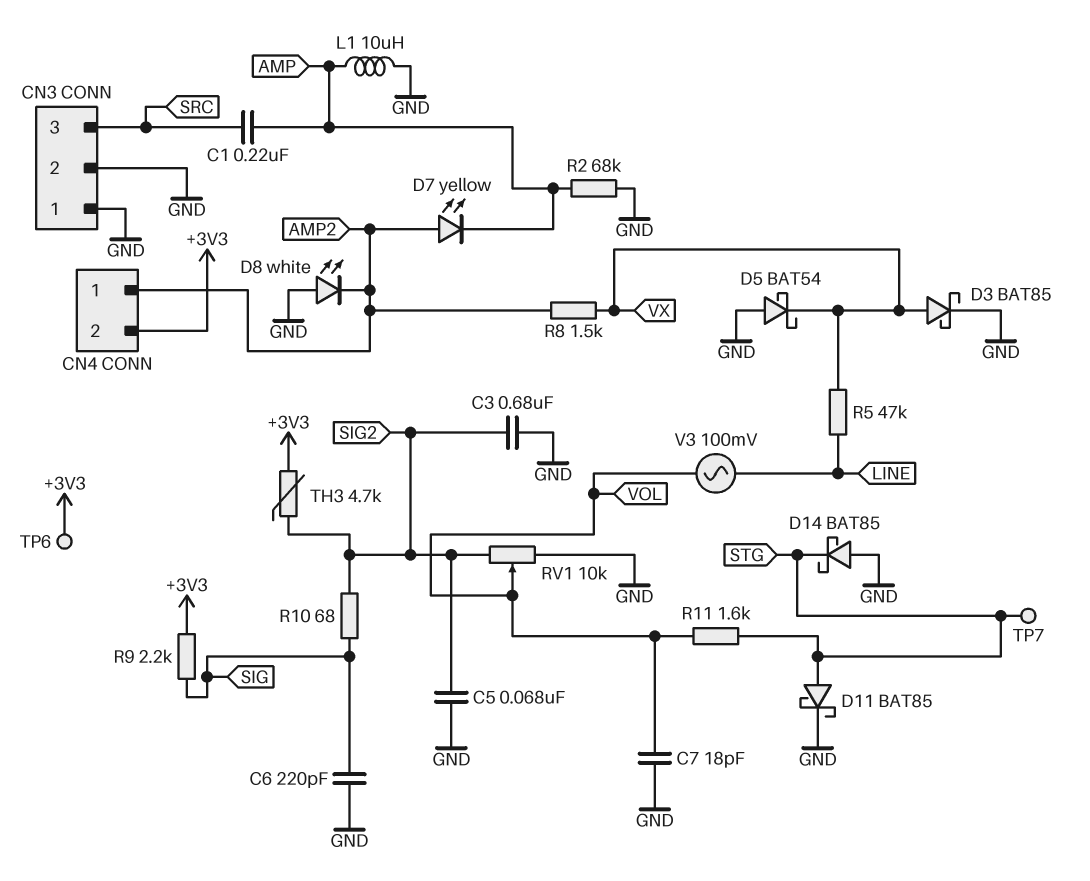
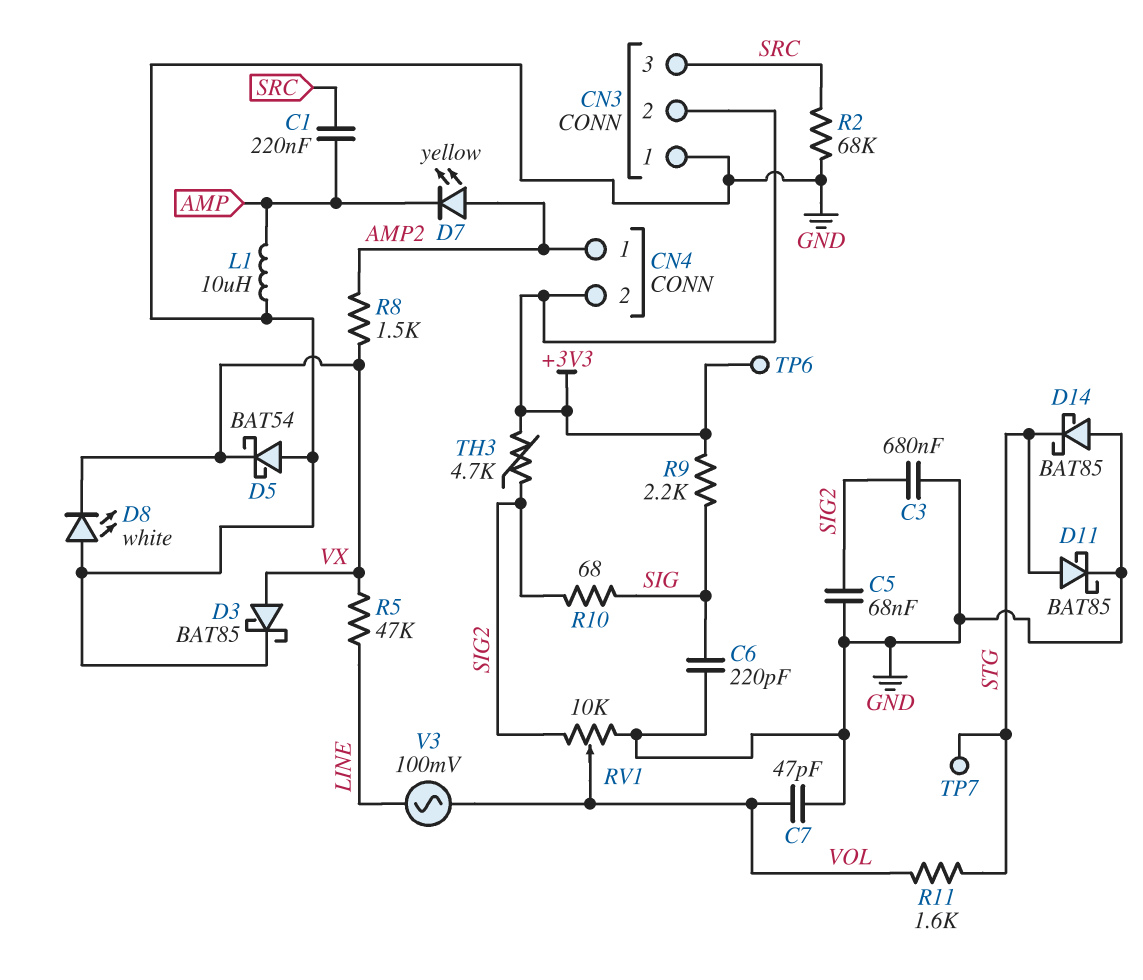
C7: 18pF (GND, VOL) -> 47pF (GND, VOL)
CN3 pin 2: GND -> +3V3
D8: LED white (A GND, K AMP2) -> LED white (A GND, K VX)
R2: 68k (AMP, GND) -> 68k (GND, SRC)

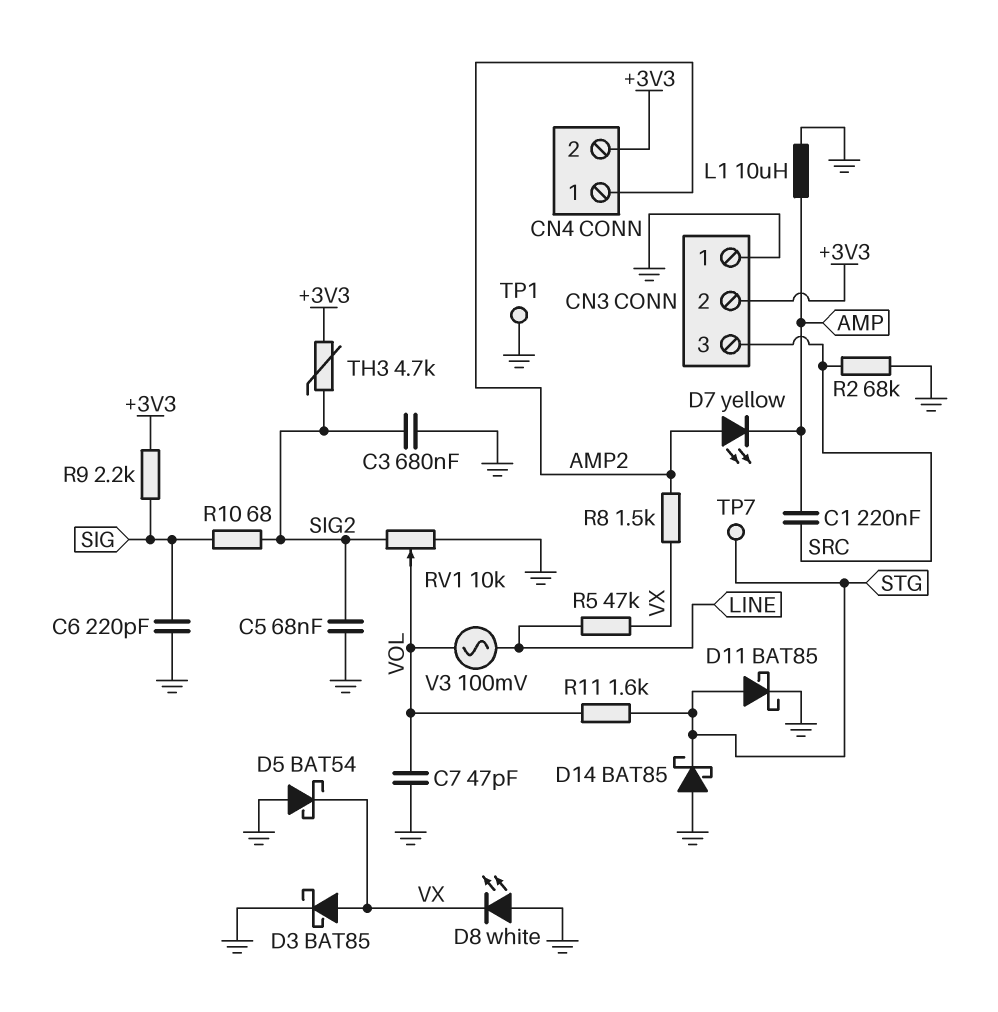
TP1: none -> test point (GND)
TP6: test point (+3V3) -> none

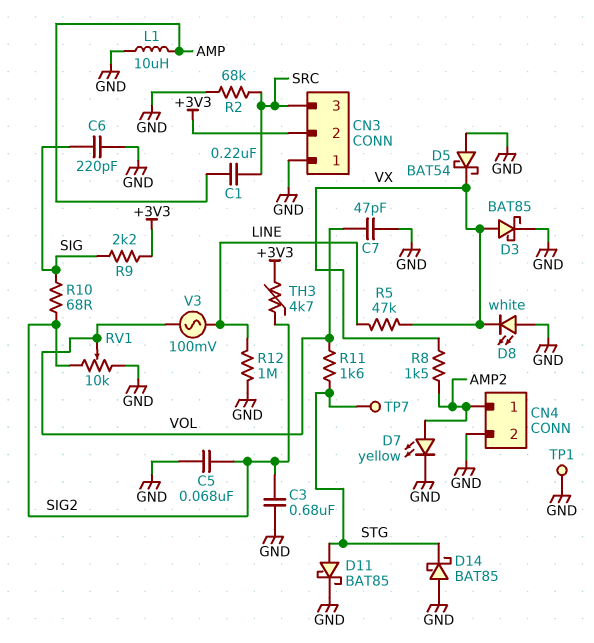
CN4 pin 2: +3V3 -> GND
D7: LED yellow (A AMP2, K AMP) -> LED yellow (A AMP2, K GND)
R12: none -> 1M (GND, LINE)

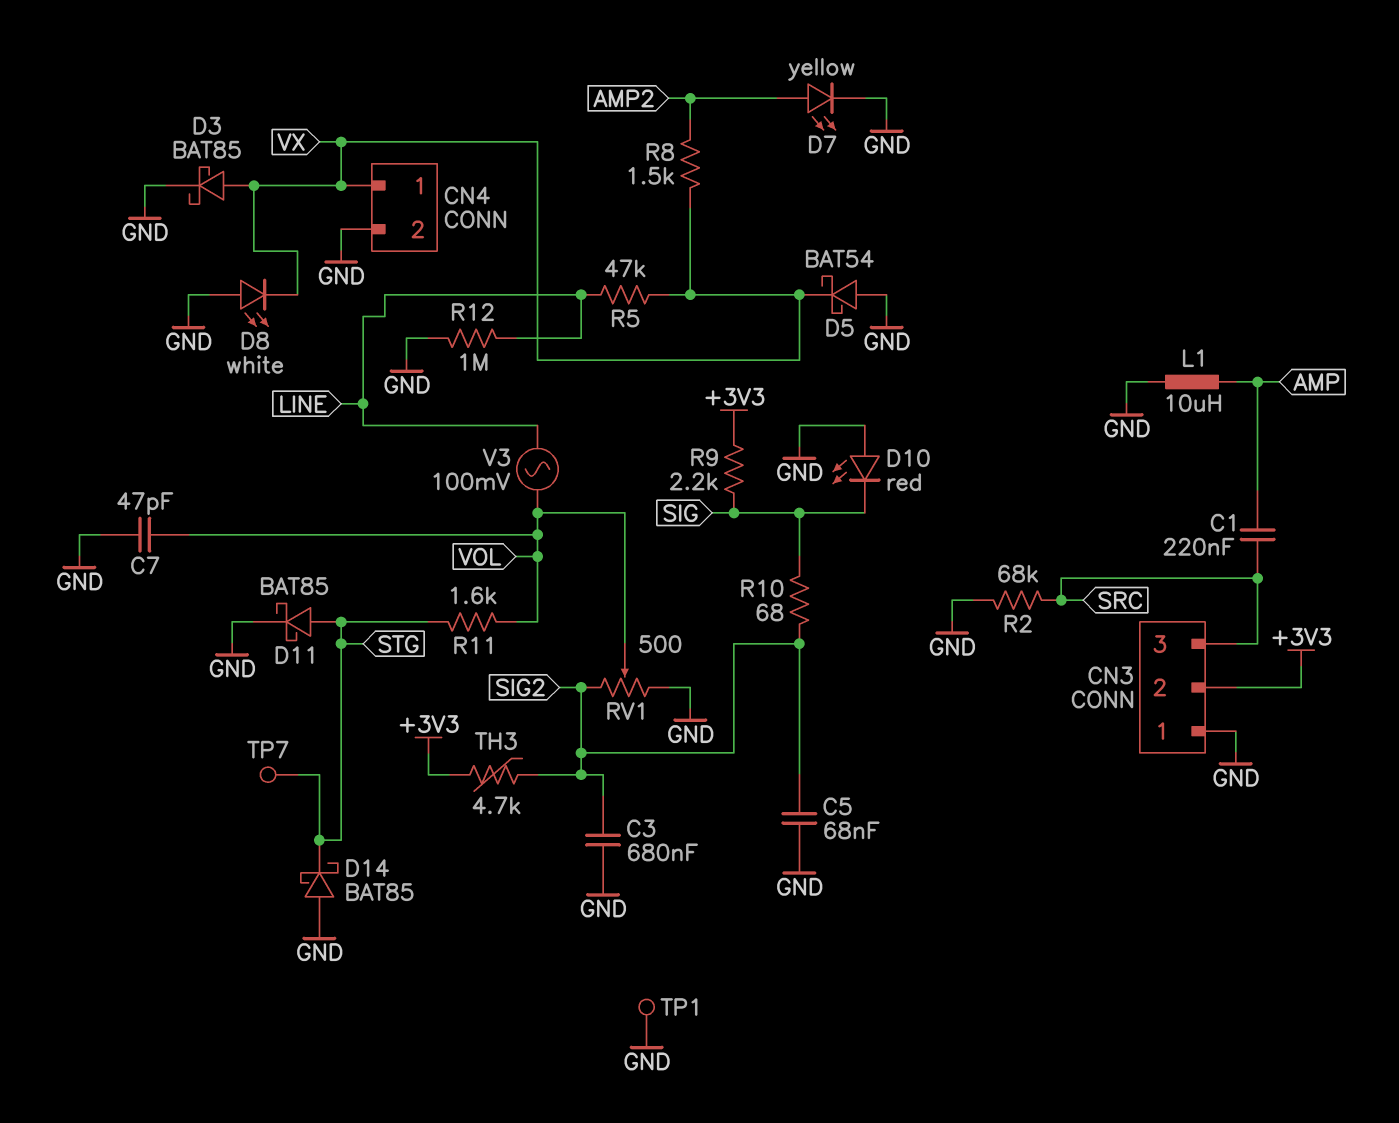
C6: 220pF (GND, SIG) -> none
CN4 pin 1: AMP2 -> VX
D10: none -> LED red (A GND, K SIG)
RV1: 10k (GND, SIG2, wiper VOL) -> 500 (GND, SIG2, wiper VOL)

